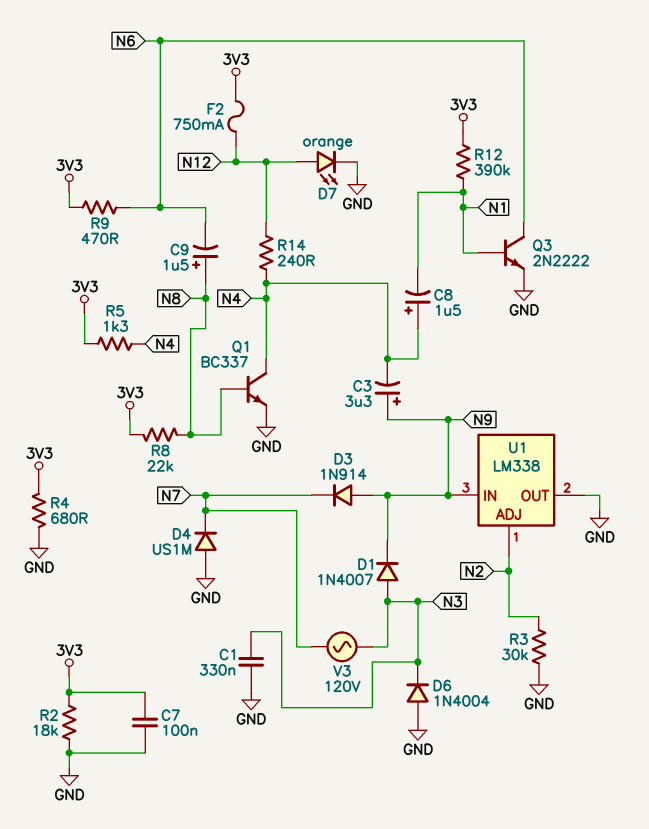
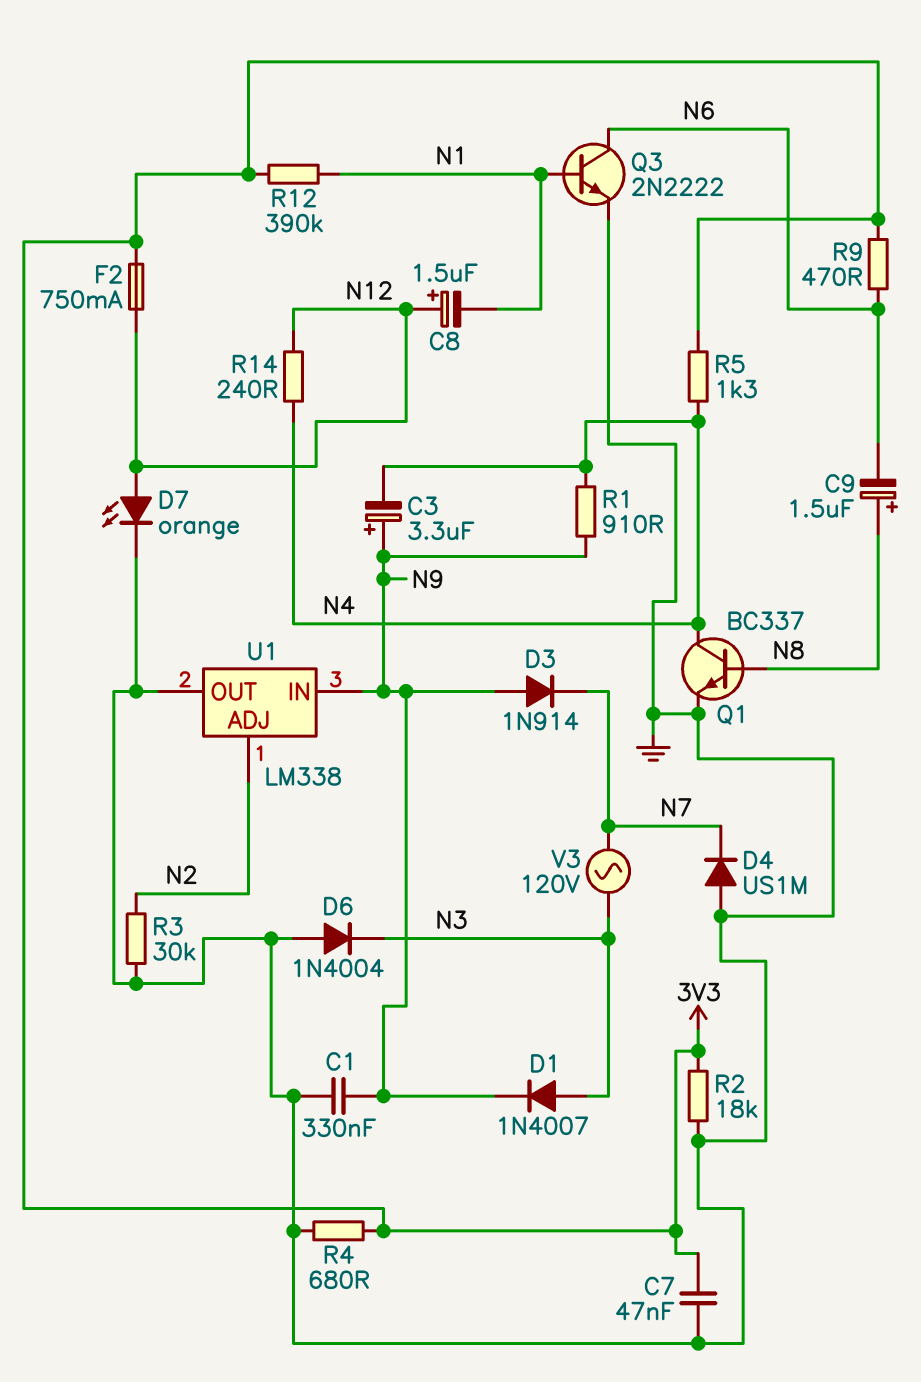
C1: 330nF (GND, N3) -> 330nF (GND, N9)
C7: 100nF (3V3, GND) -> 47nF (3V3, GND)
C8: 1.5uF (plus N4, minus N1) -> 1.5uF (plus N12, minus N1)
R1: none -> 910 (N4, N9)
R8: 22k (3V3, N8) -> none

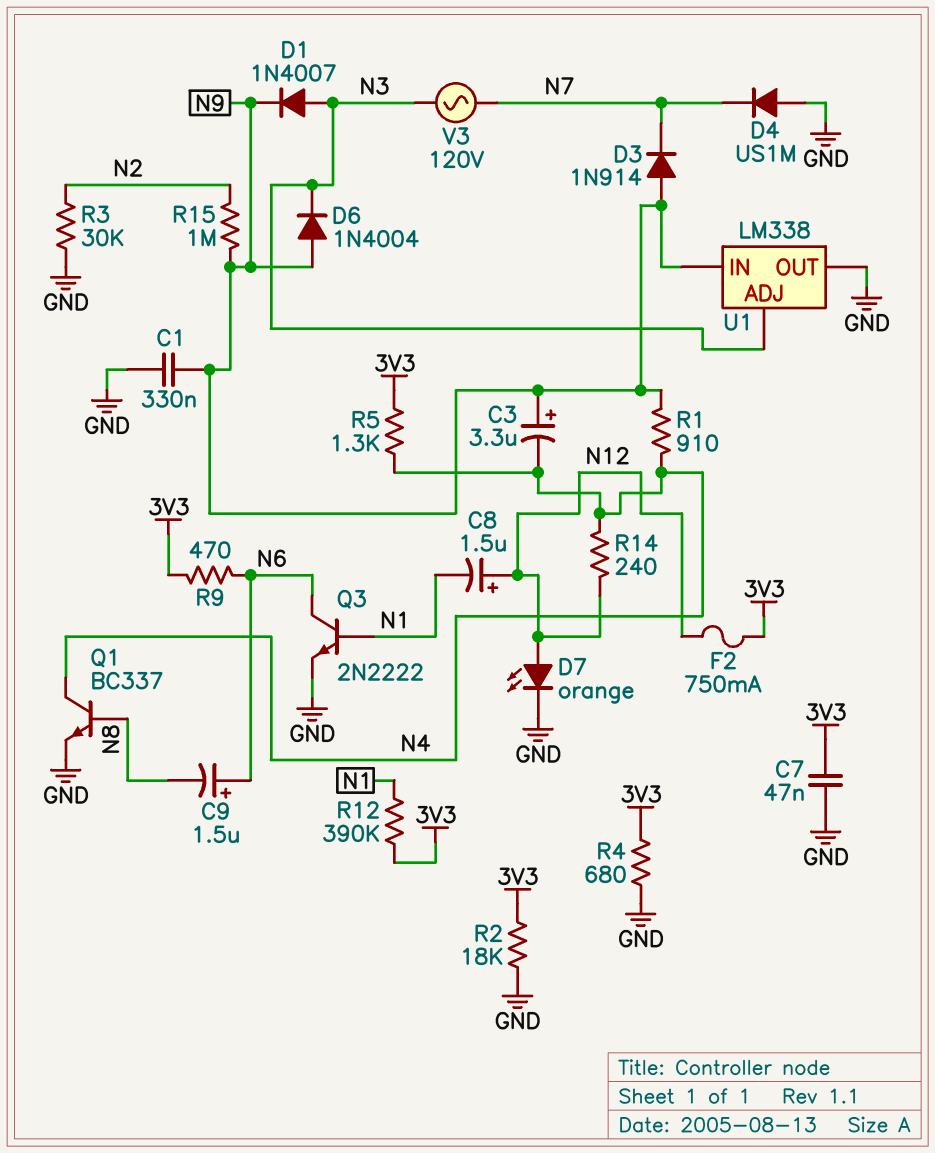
C9: 1.5uF (plus N8, minus N6) -> 1.5uF (plus N6, minus N8)
D6: diode 1N4004 (A GND, K N3) -> diode 1N4004 (A N9, K N3)
R15: none -> 1M (N2, N9)
U1 pin ADJ: N2 -> N3

